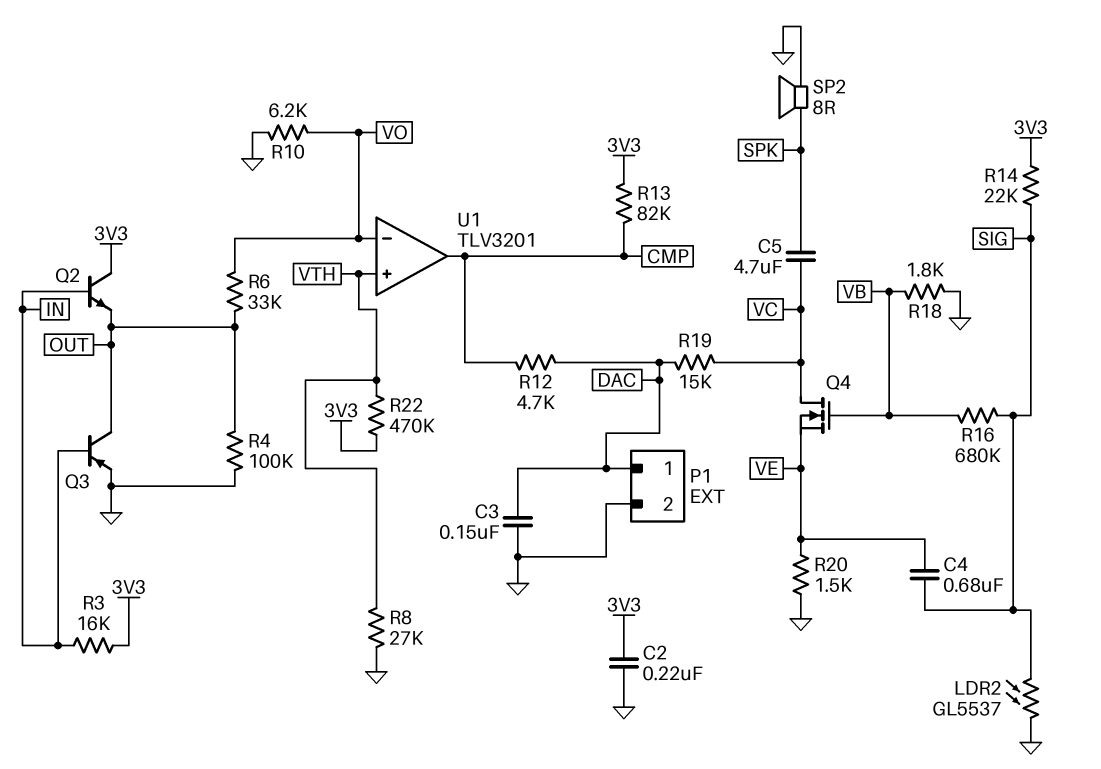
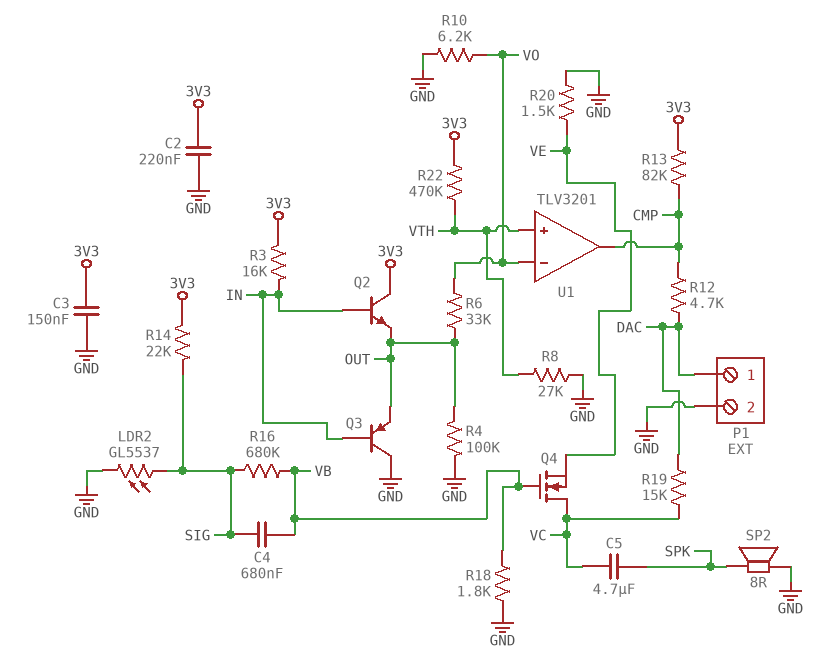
C3: 150nF (DAC, GND) -> 150nF (3V3, GND)
C4: 680nF (SIG, VE) -> 680nF (SIG, VB)
Q3: PNP (B IN, C OUT, E GND) -> PNP (B IN, C GND, E OUT)

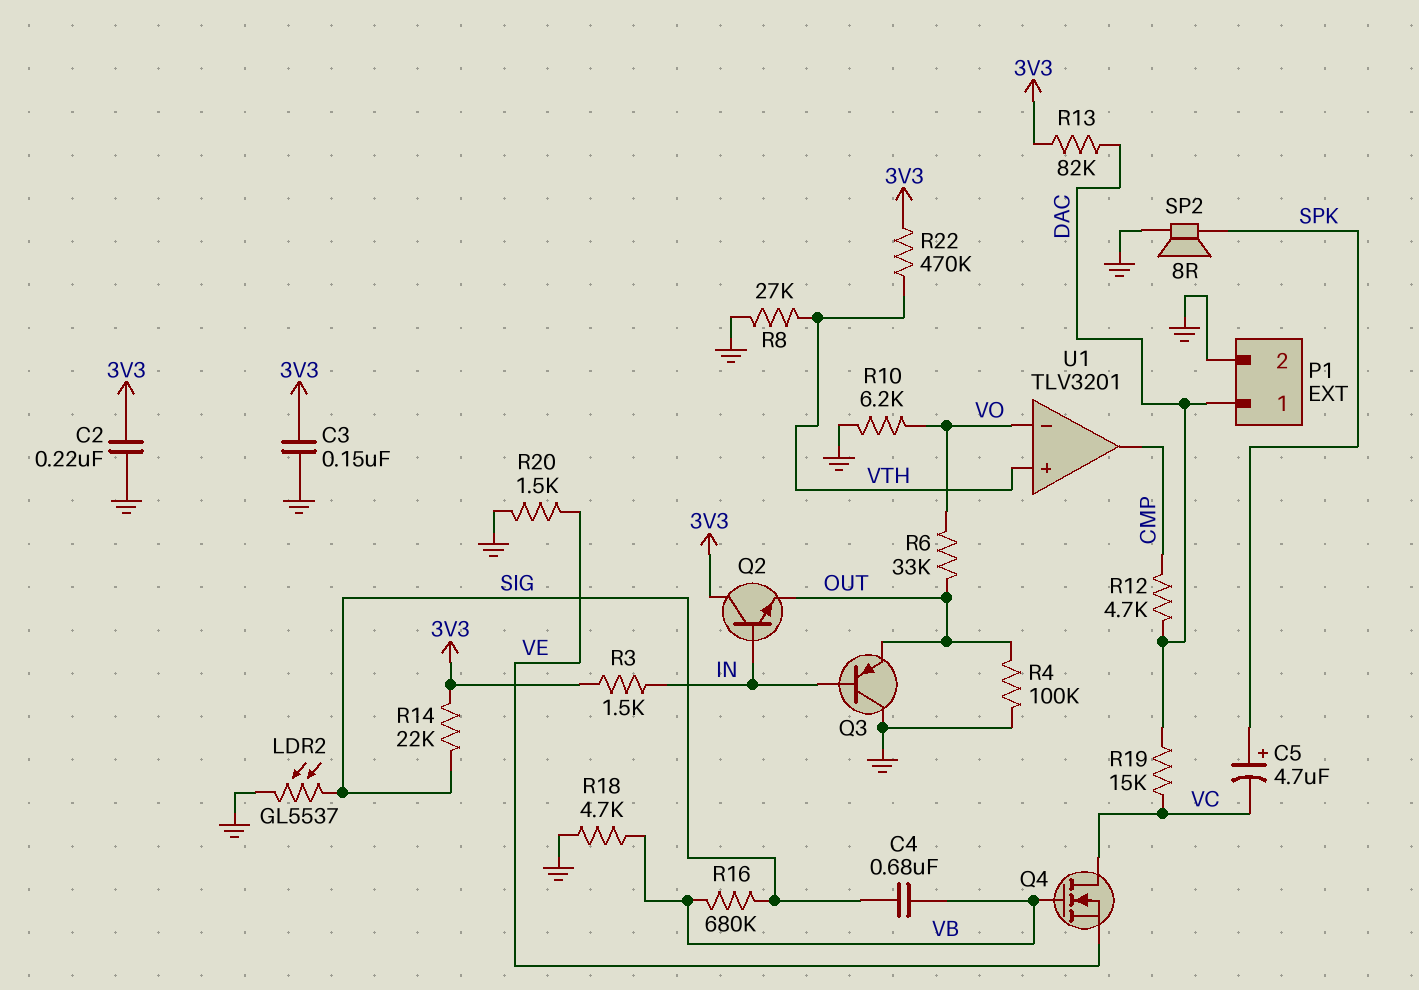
C5: 4.7uF (SPK, VC) -> 4.7uF (plus SPK, minus VC)
R3: 16k (3V3, IN) -> 1.5k (3V3, IN)
R13: 82k (3V3, CMP) -> 82k (3V3, DAC)
R18: 1.8k (GND, VB) -> 4.7k (GND, VB)

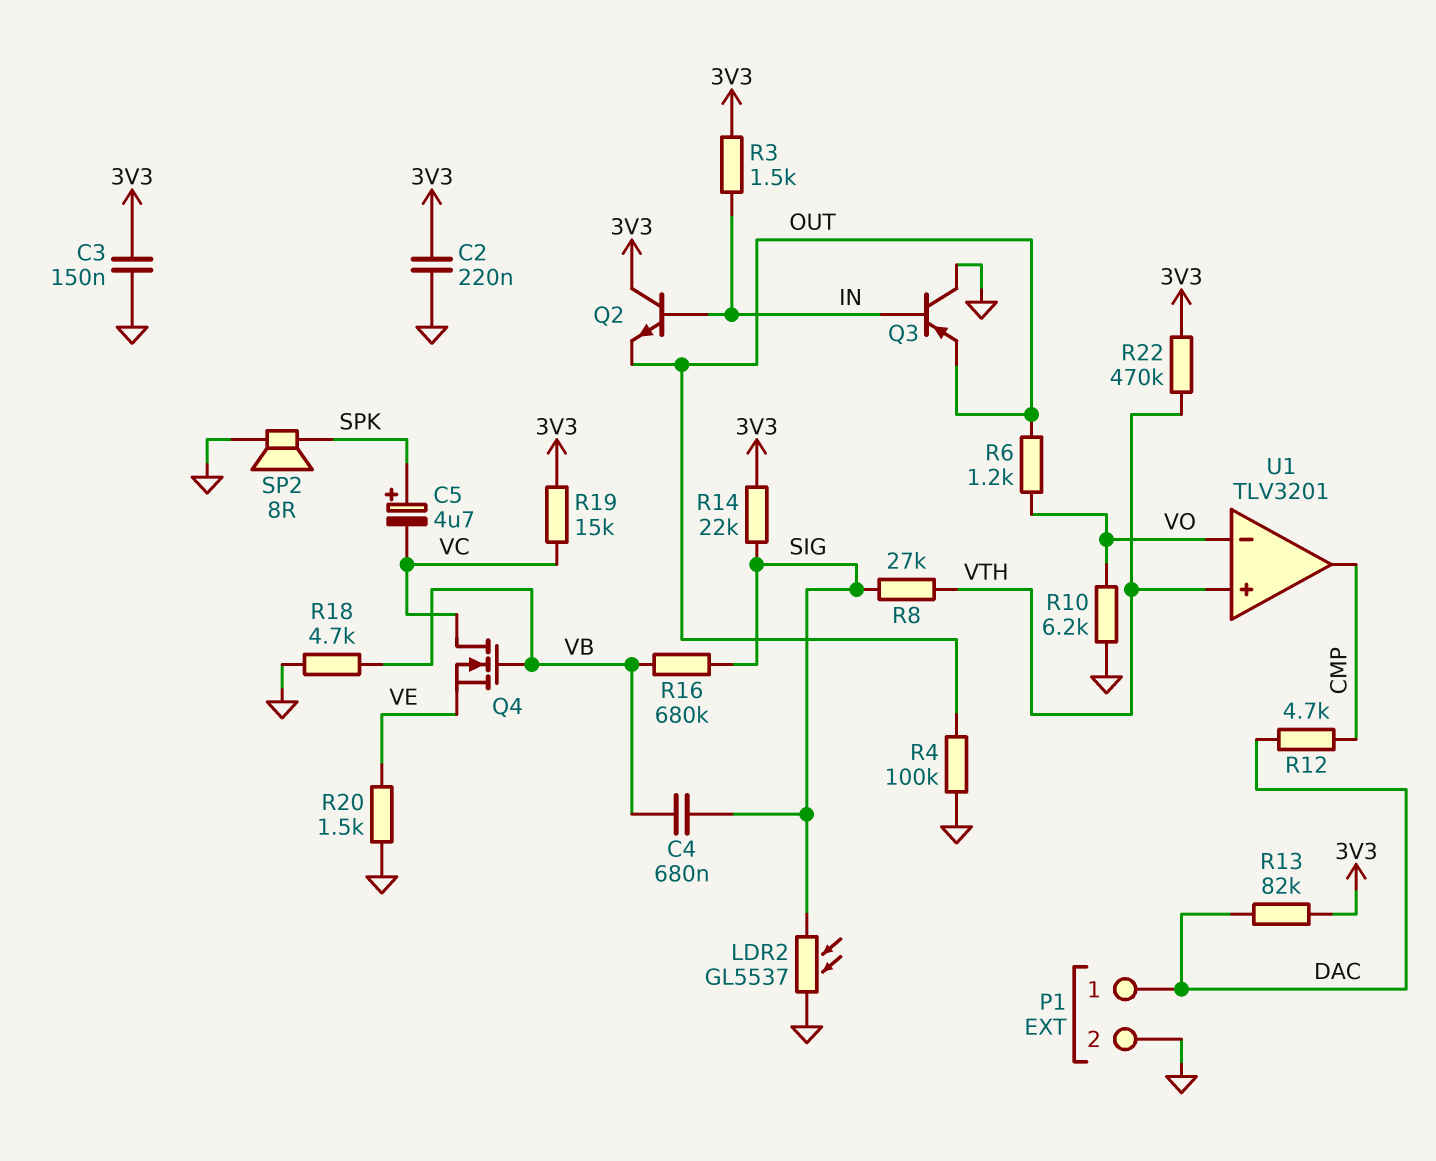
R6: 33k (OUT, VO) -> 1.2k (OUT, VO)
R8: 27k (GND, VTH) -> 27k (SIG, VTH)
R19: 15k (DAC, VC) -> 15k (3V3, VC)

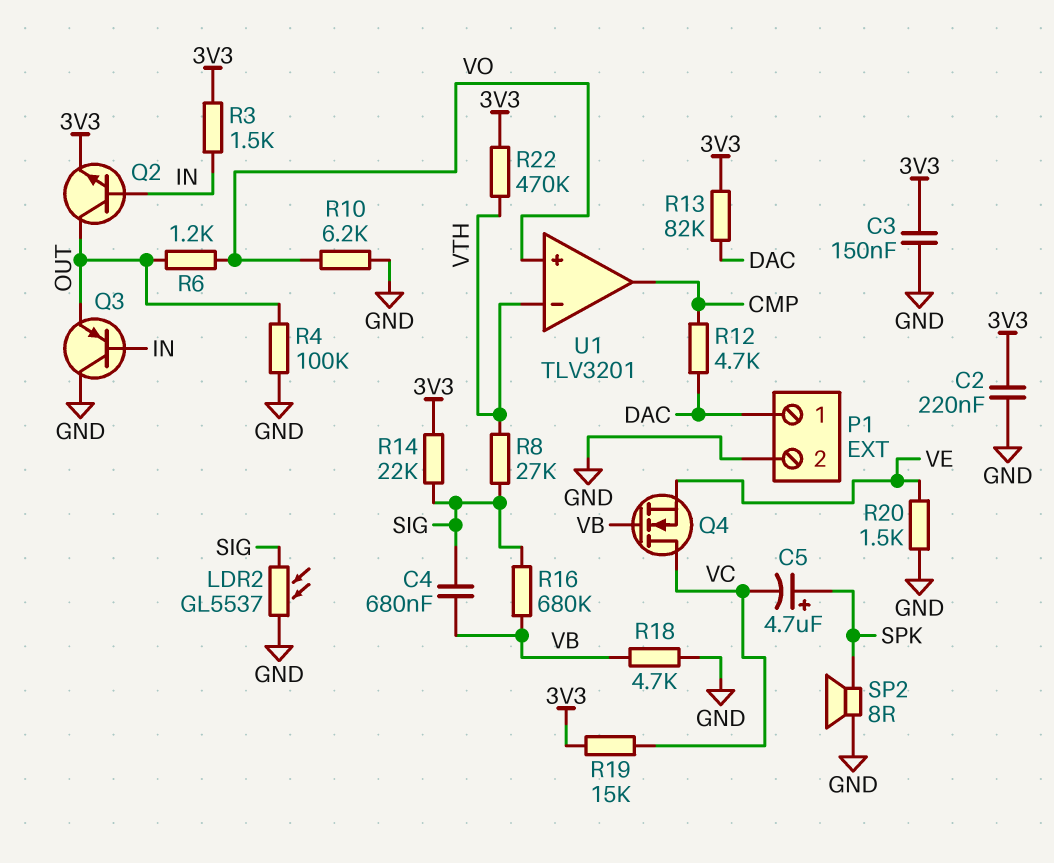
Q2: NPN (B IN, C 3V3, E OUT) -> NPN (B IN, C OUT, E 3V3)
U1 pin in+: VTH -> VO
U1 pin in-: VO -> VTH

